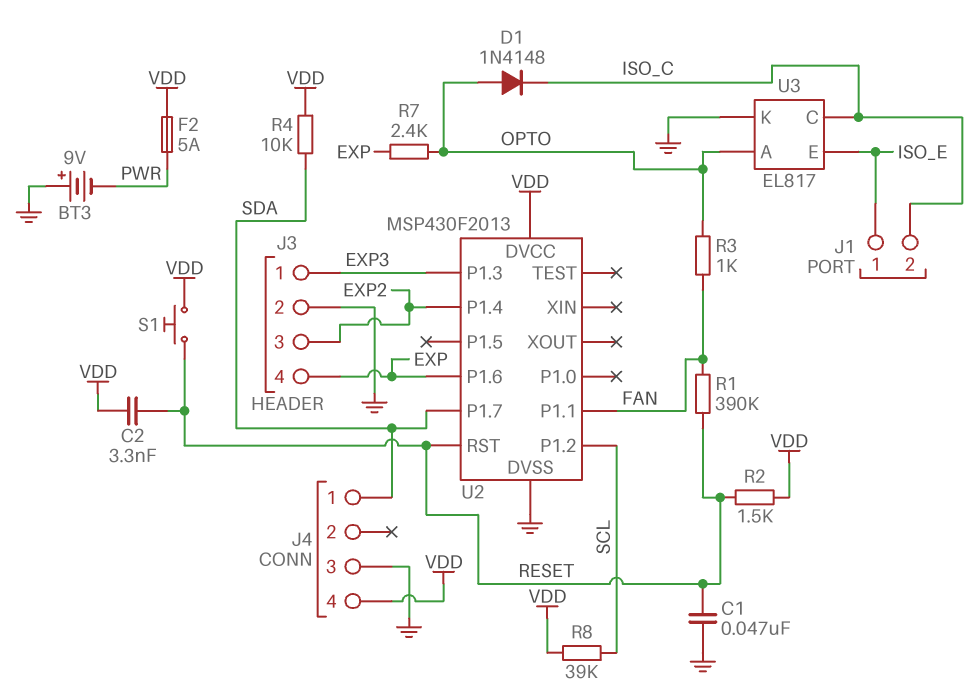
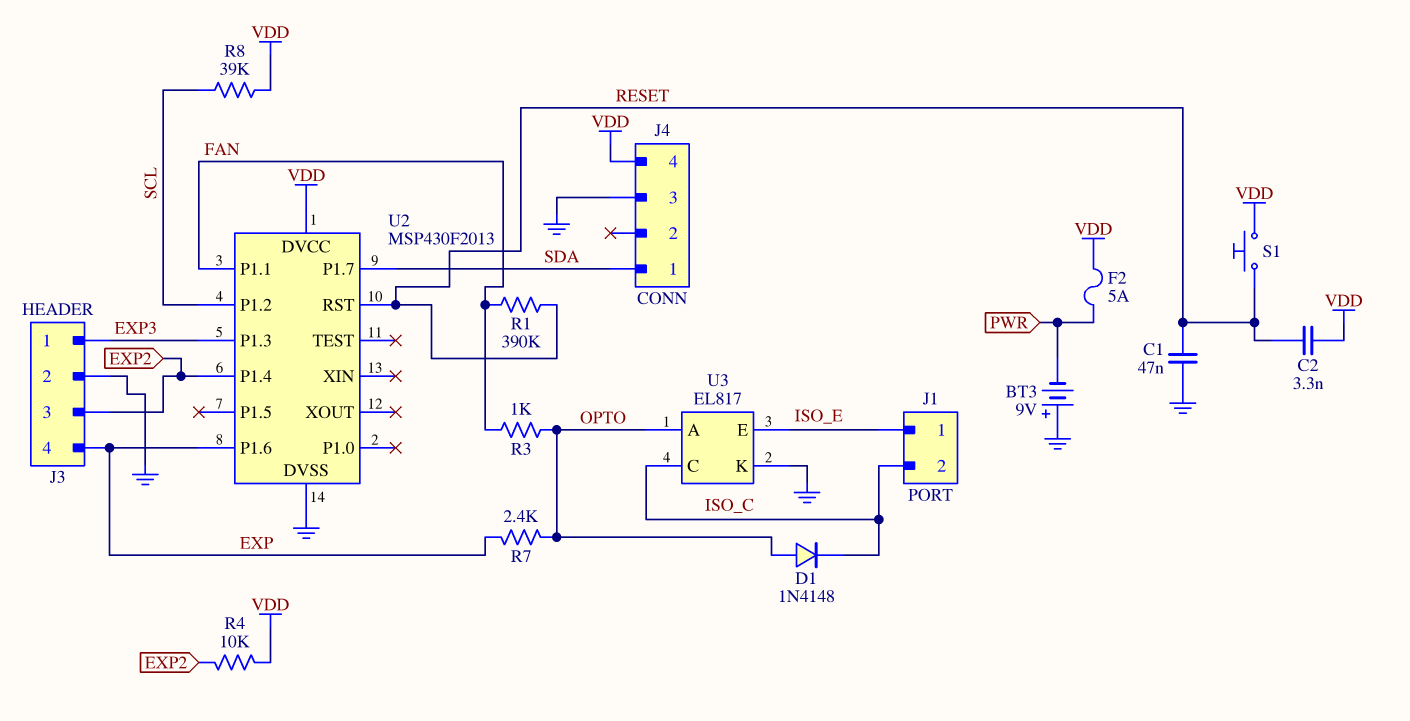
R2: 1.5k (RESET, VDD) -> none
R4: 10k (SDA, VDD) -> 10k (EXP2, VDD)

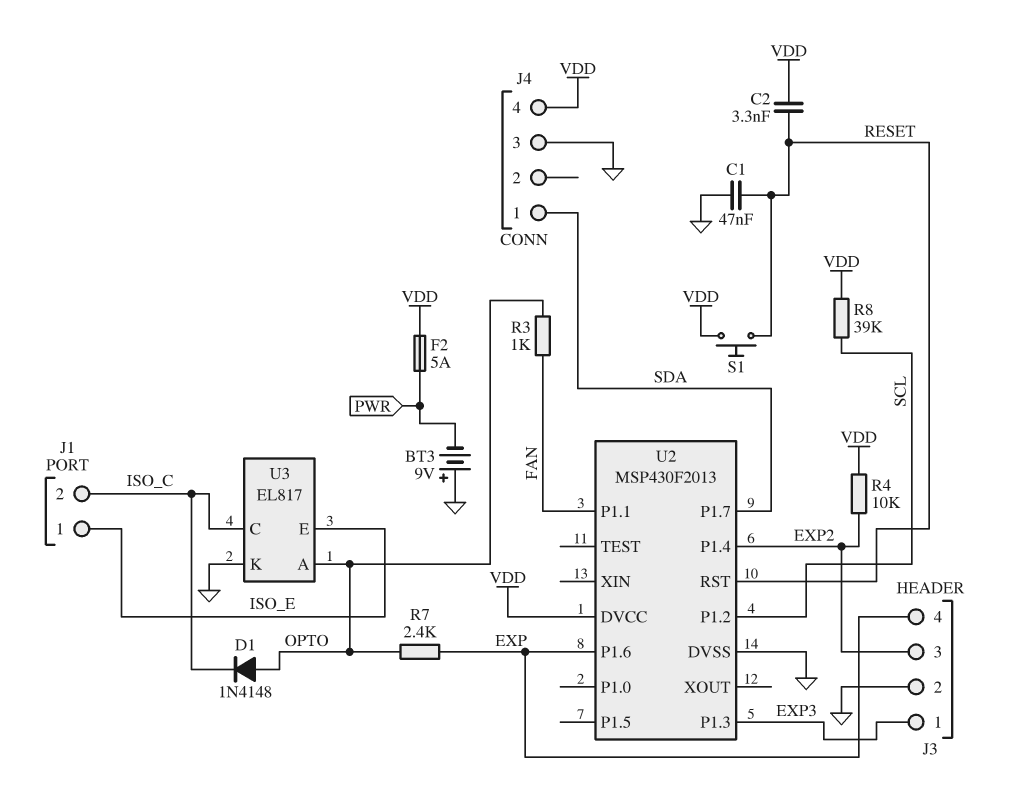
R1: 390k (FAN, RESET) -> none

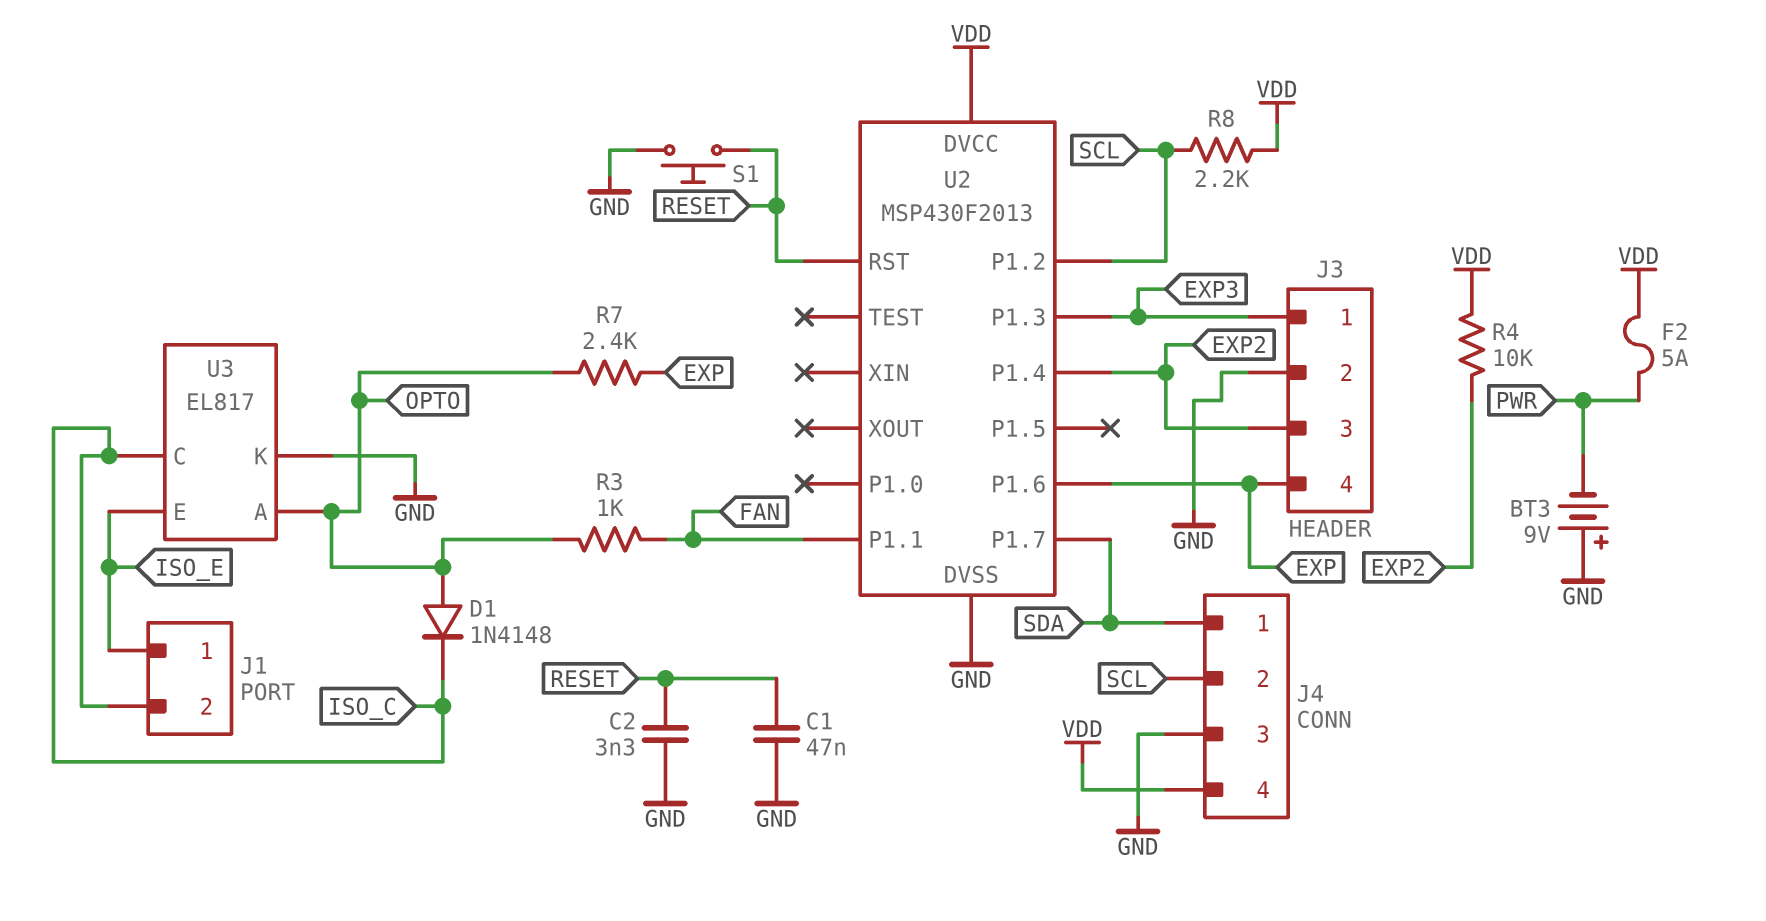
C2: 3.3nF (RESET, VDD) -> 3.3nF (GND, RESET)
J4 pin 2: none -> SCL
R8: 39k (SCL, VDD) -> 2.2k (SCL, VDD)
S1: button (RESET, VDD) -> button (GND, RESET)

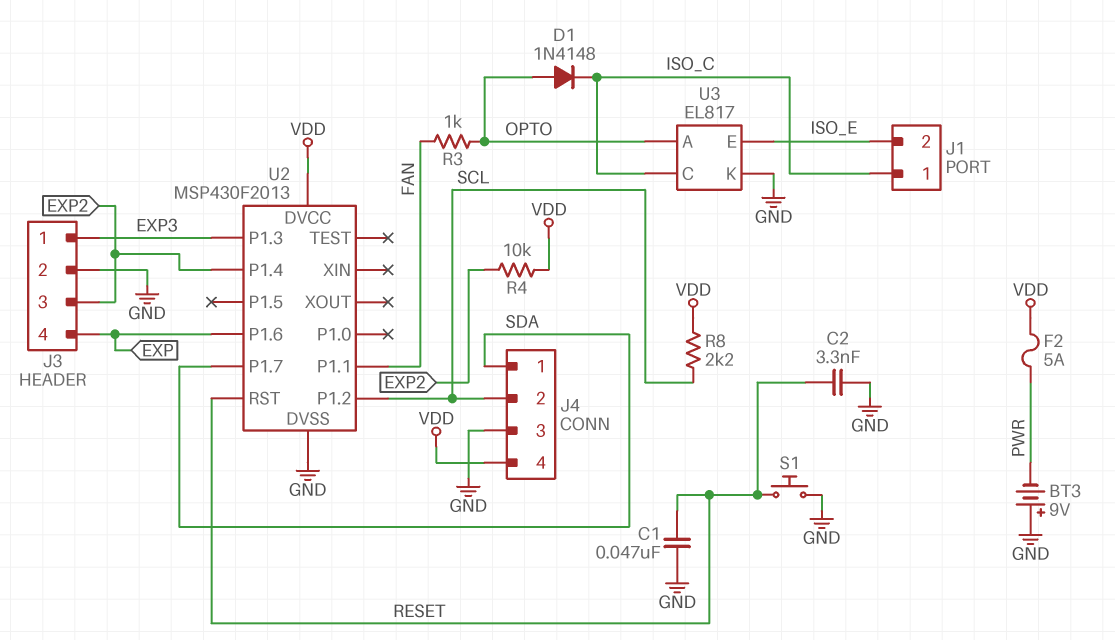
J1 pin 1: ISO_E -> ISO_C
J1 pin 2: ISO_C -> ISO_E
R7: 2.4k (EXP, OPTO) -> none

